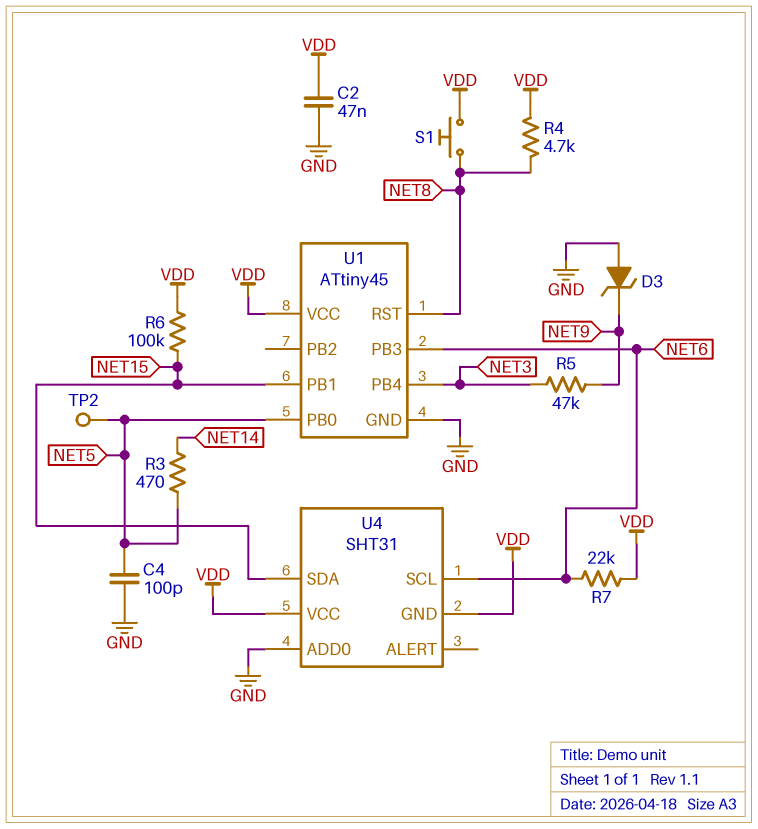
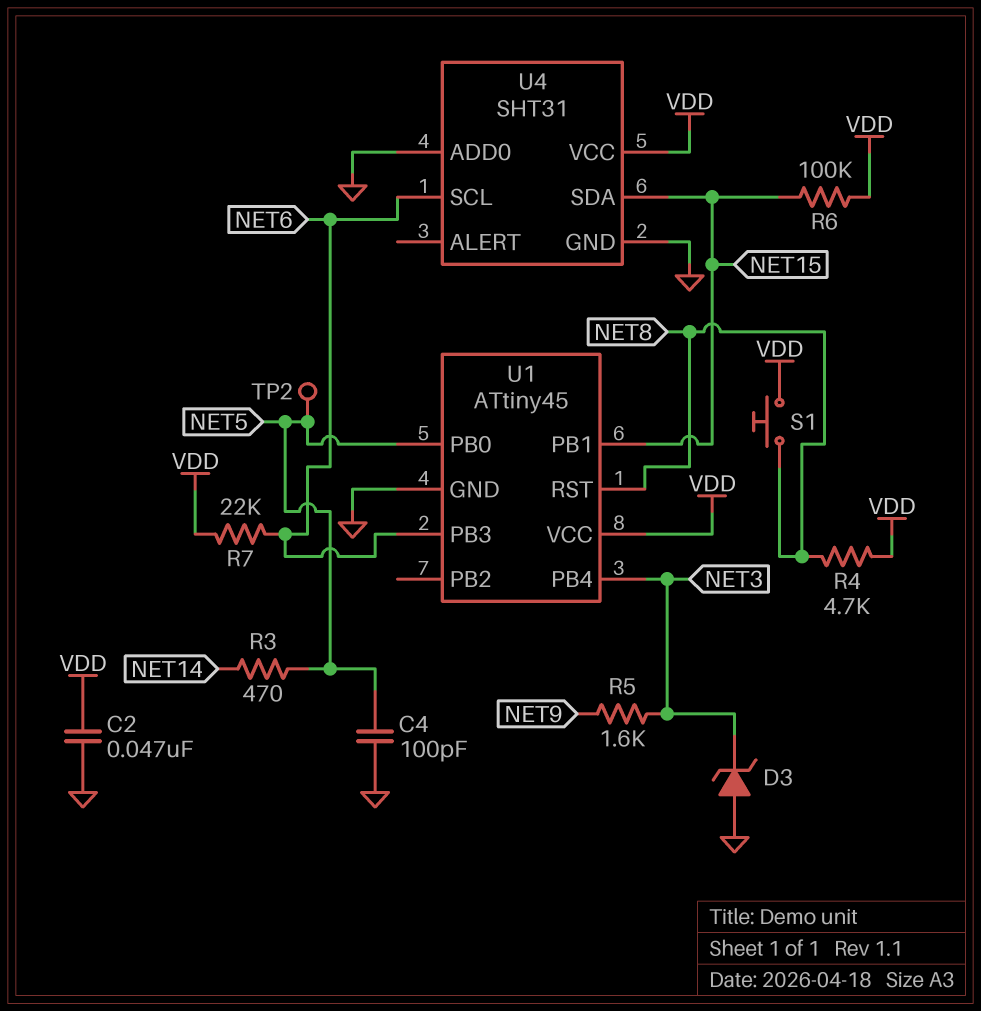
D3: zener (A GND, K NET9) -> zener (A GND, K NET3)
R5: 47k (NET3, NET9) -> 1.6k (NET3, NET9)
U4 pin GND: VDD -> GND

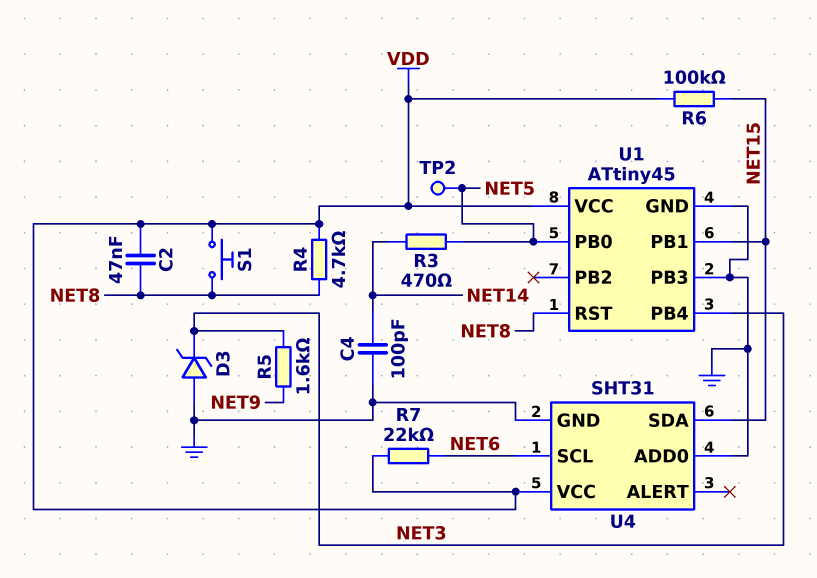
C2: 47nF (GND, VDD) -> 47nF (NET8, VDD)
C4: 100pF (GND, NET5) -> 100pF (GND, NET14)
U1 pin PB3: NET6 -> GND

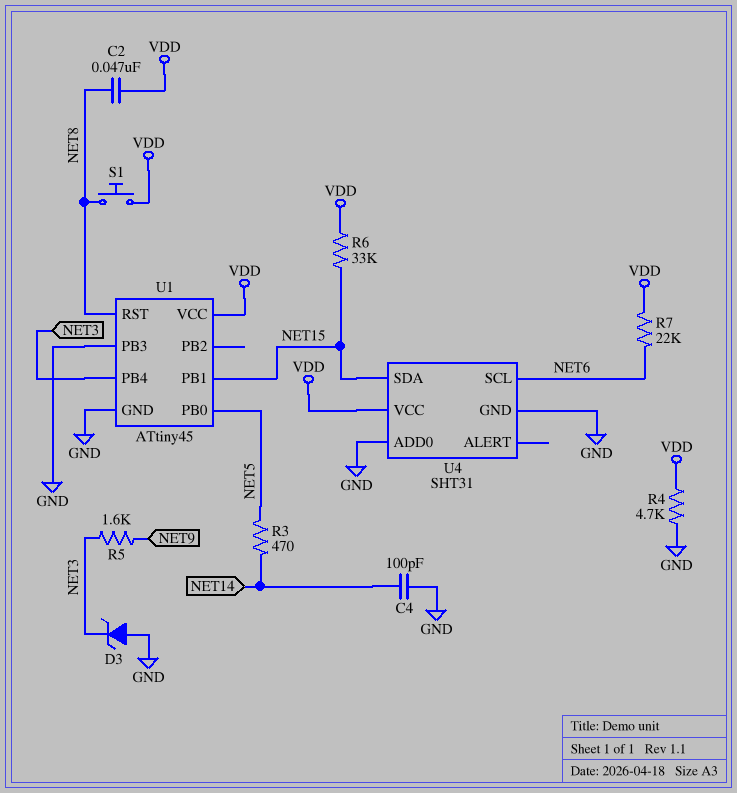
R4: 4.7k (NET8, VDD) -> 4.7k (GND, VDD)
R6: 100k (NET15, VDD) -> 33k (NET15, VDD)
TP2: test point (NET5) -> none

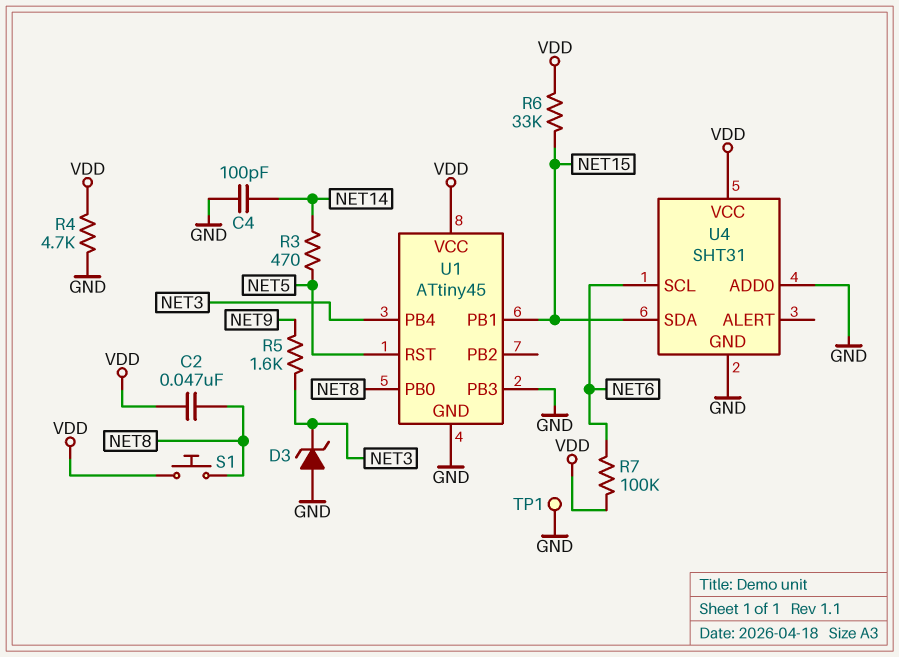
R7: 22k (NET6, VDD) -> 100k (NET6, VDD)
TP1: none -> test point (GND)
U1 pin PB0: NET5 -> NET8
U1 pin RST: NET8 -> NET5

